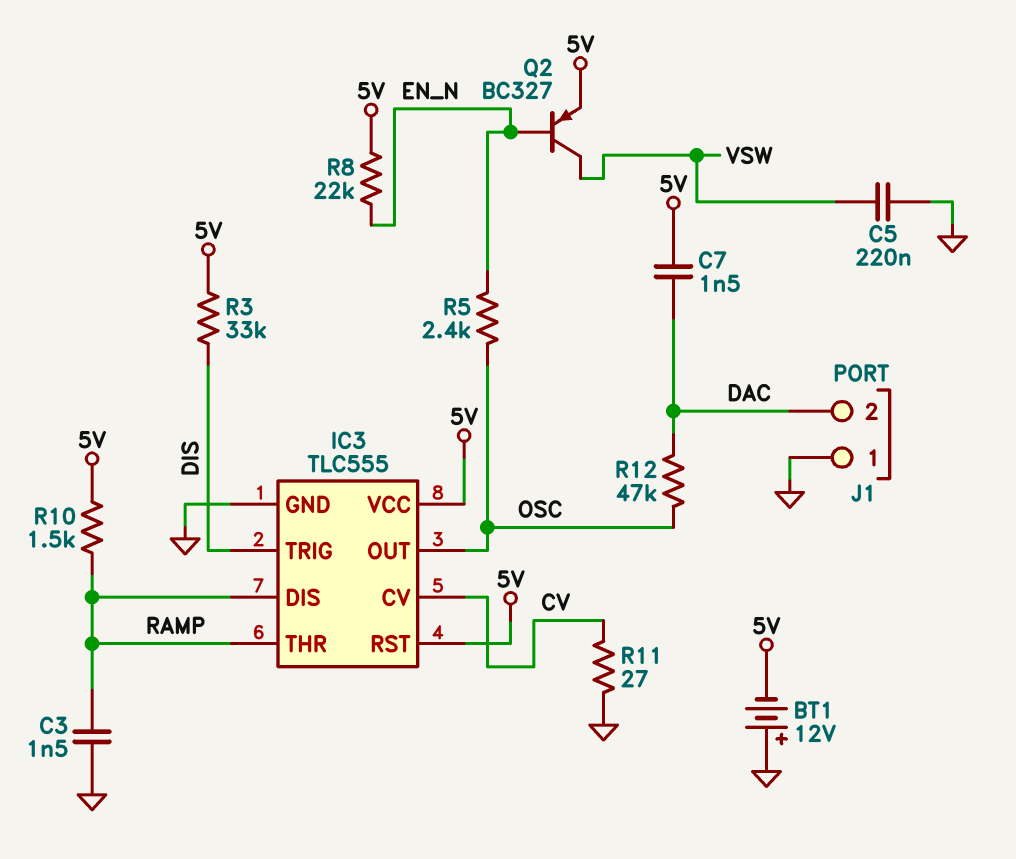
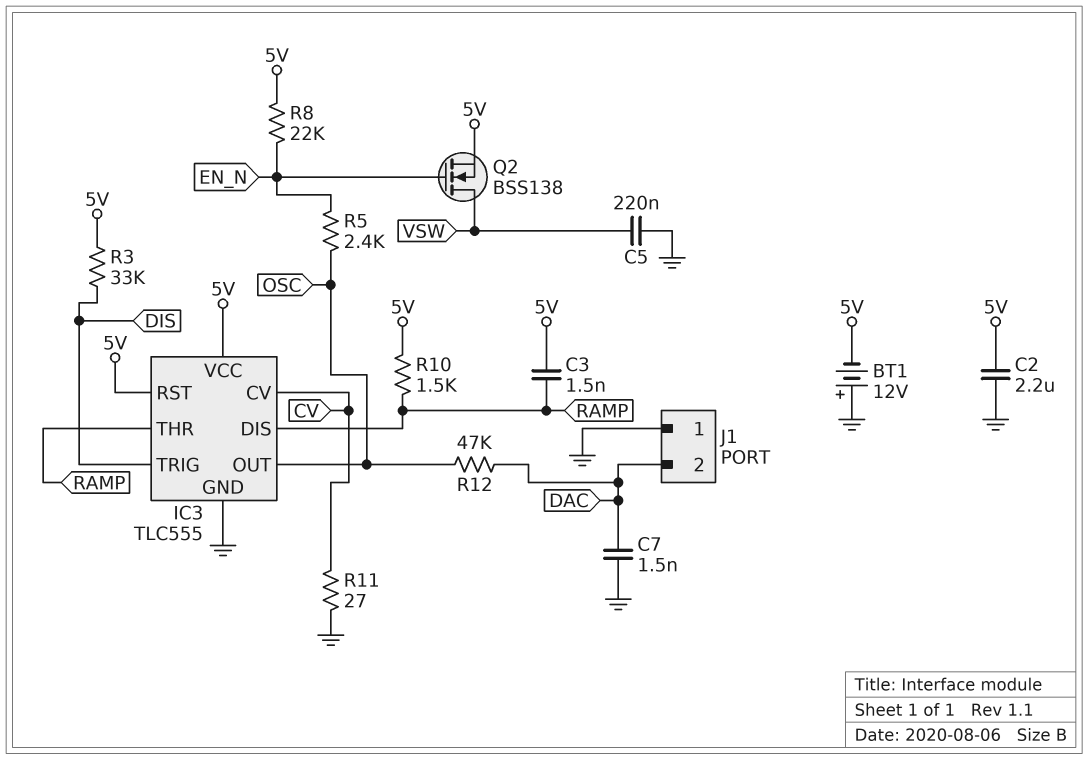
C2: none -> 2.2uF (5V, GND)
C3: 1.5nF (GND, RAMP) -> 1.5nF (5V, RAMP)
C7: 1.5nF (5V, DAC) -> 1.5nF (DAC, GND)
Q2: PNP BC327 (B EN_N, C VSW, E 5V) -> NMOS BSS138 (G EN_N, D VSW, S 5V)

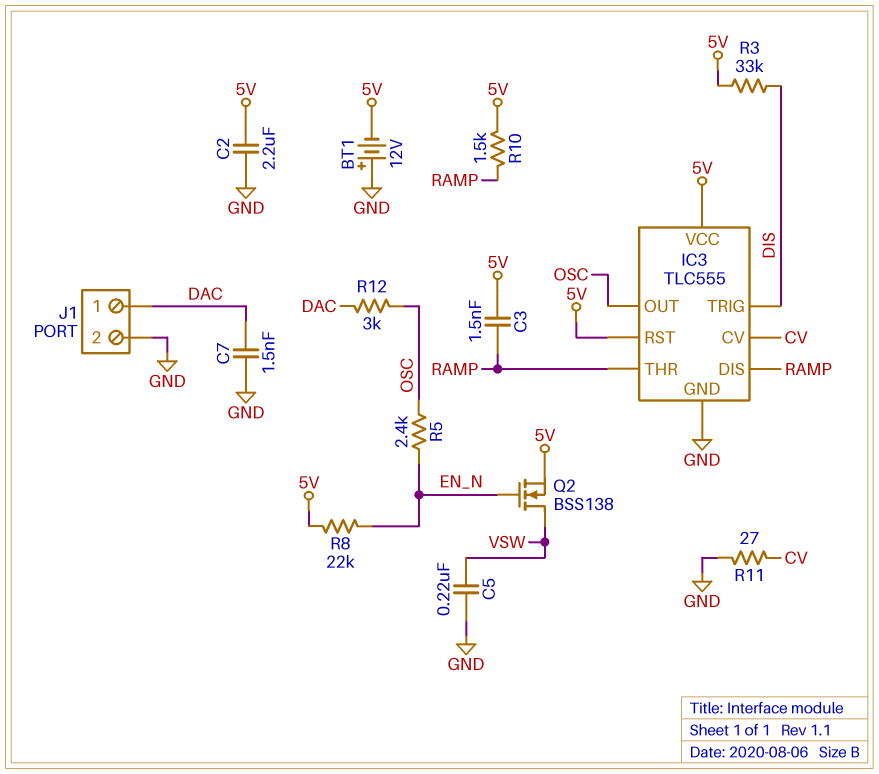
J1 pin 1: GND -> DAC
J1 pin 2: DAC -> GND
R12: 47k (DAC, OSC) -> 3k (DAC, OSC)

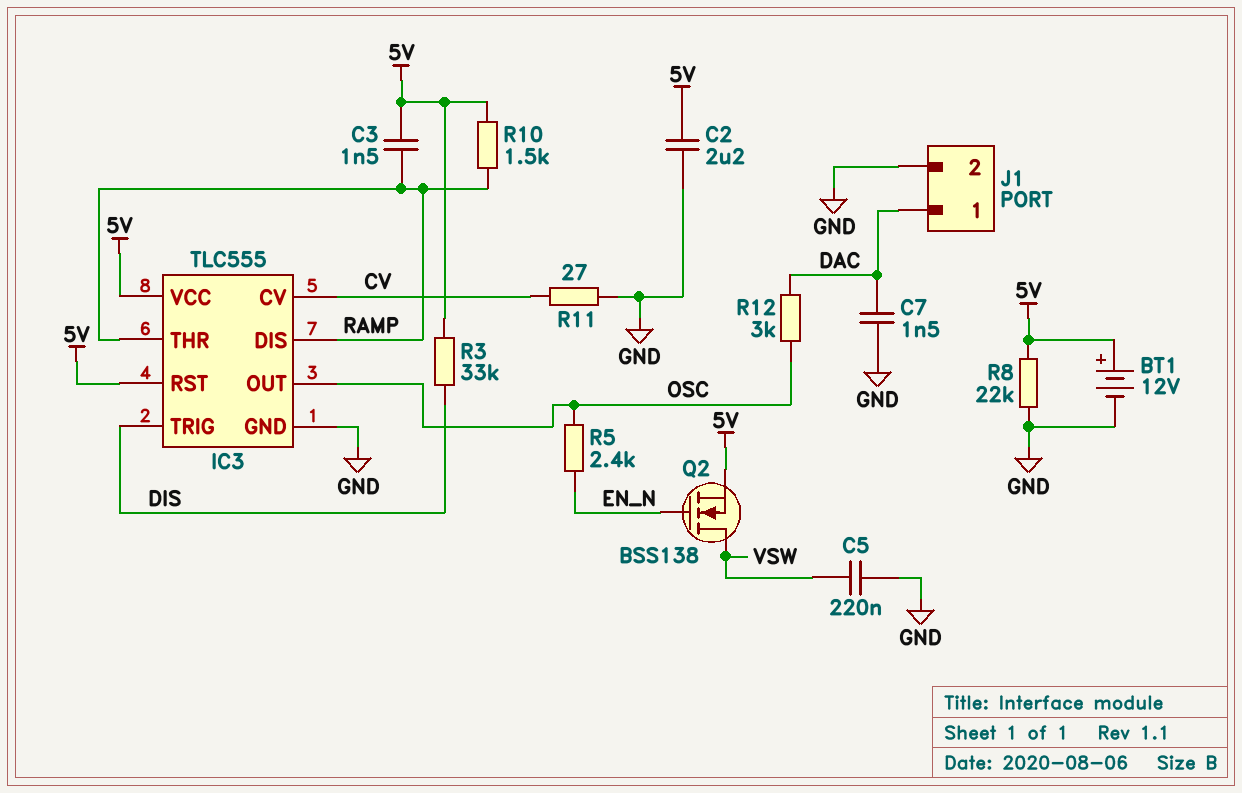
BT1: 12V (plus GND, minus 5V) -> 12V (plus 5V, minus GND)
R8: 22k (5V, EN_N) -> 22k (5V, GND)

